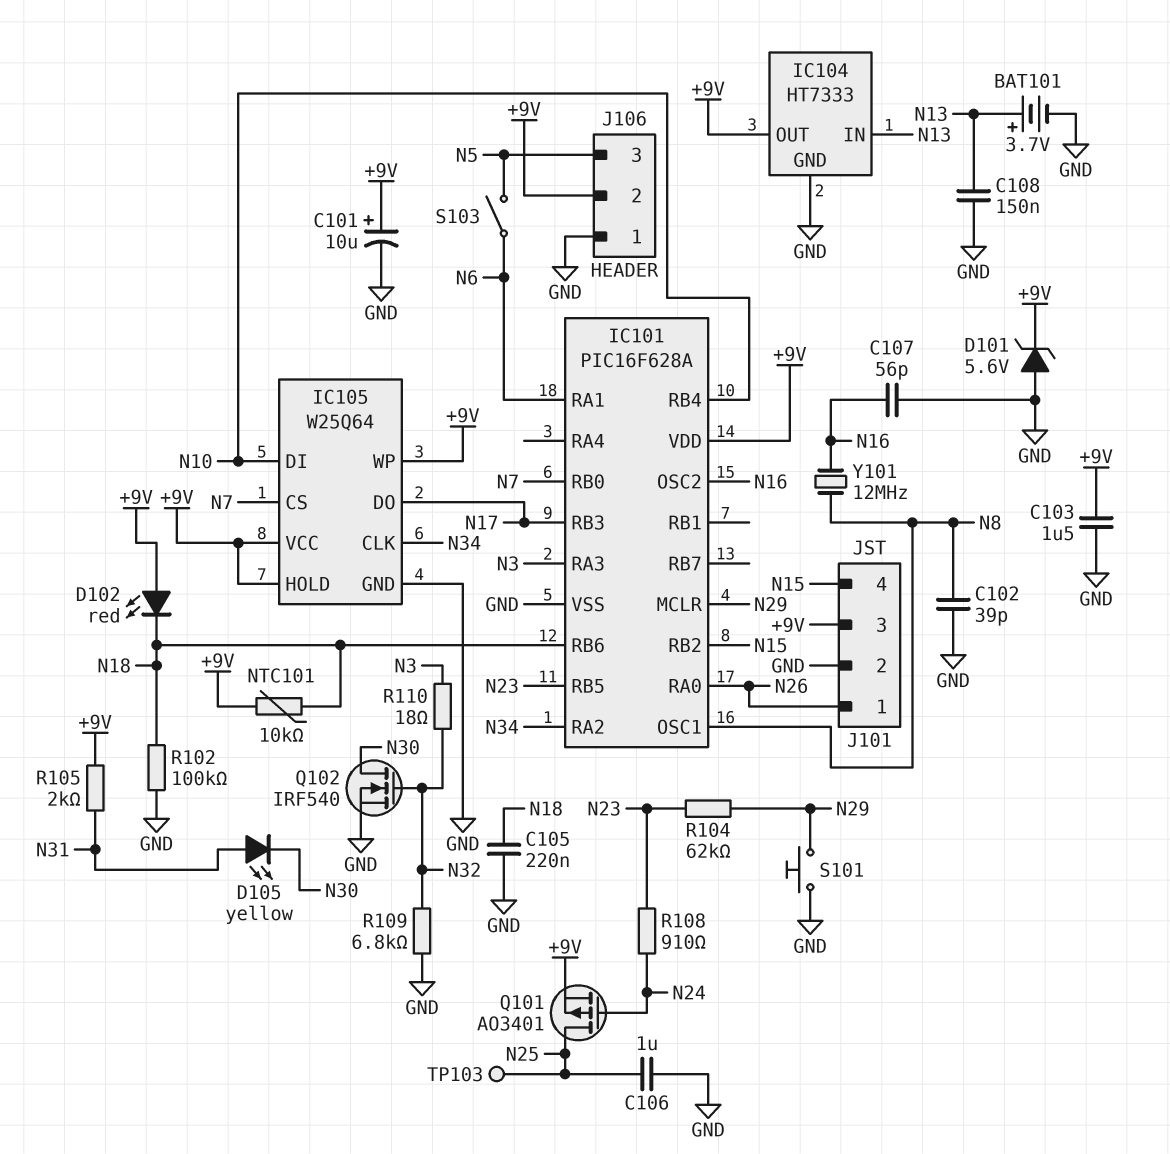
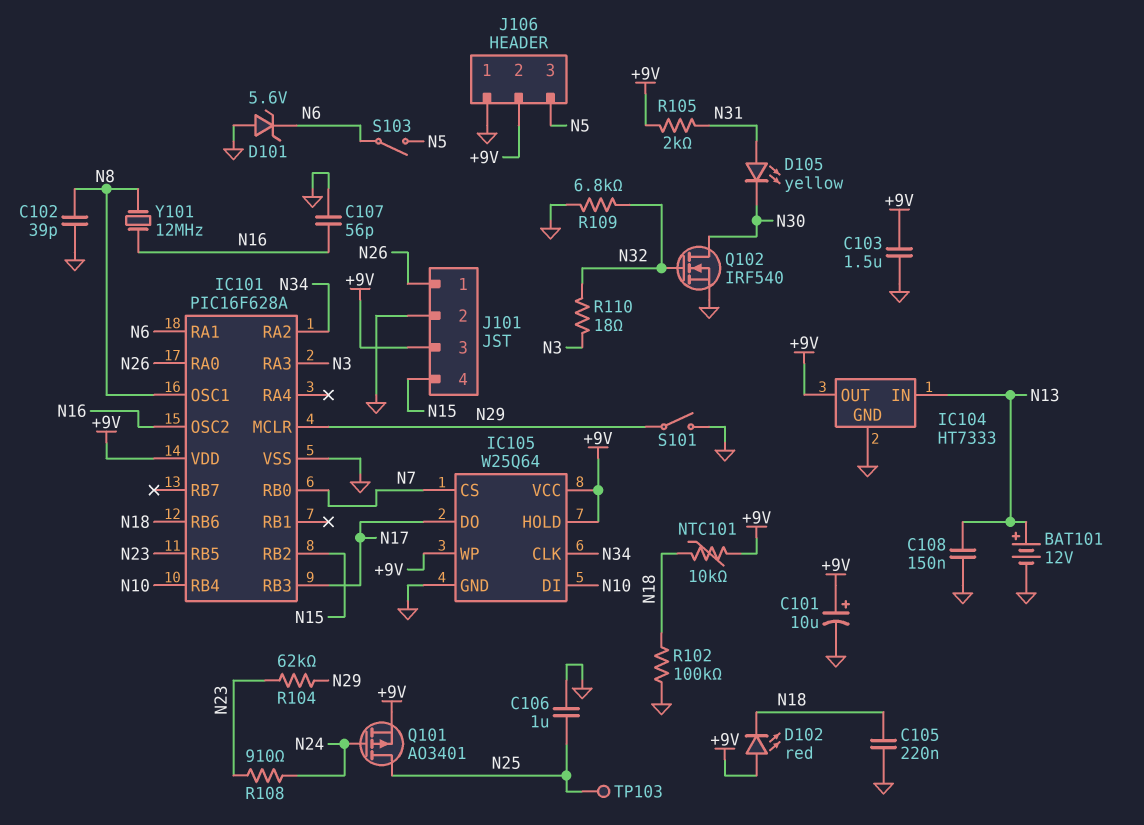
BAT101: 3.7V (plus N13, minus GND) -> 12V (plus N13, minus GND)
D101: zener 5.6V (A GND, K +9V) -> zener 5.6V (A GND, K N6)
S101: button (GND, N29) -> switch (GND, N29)

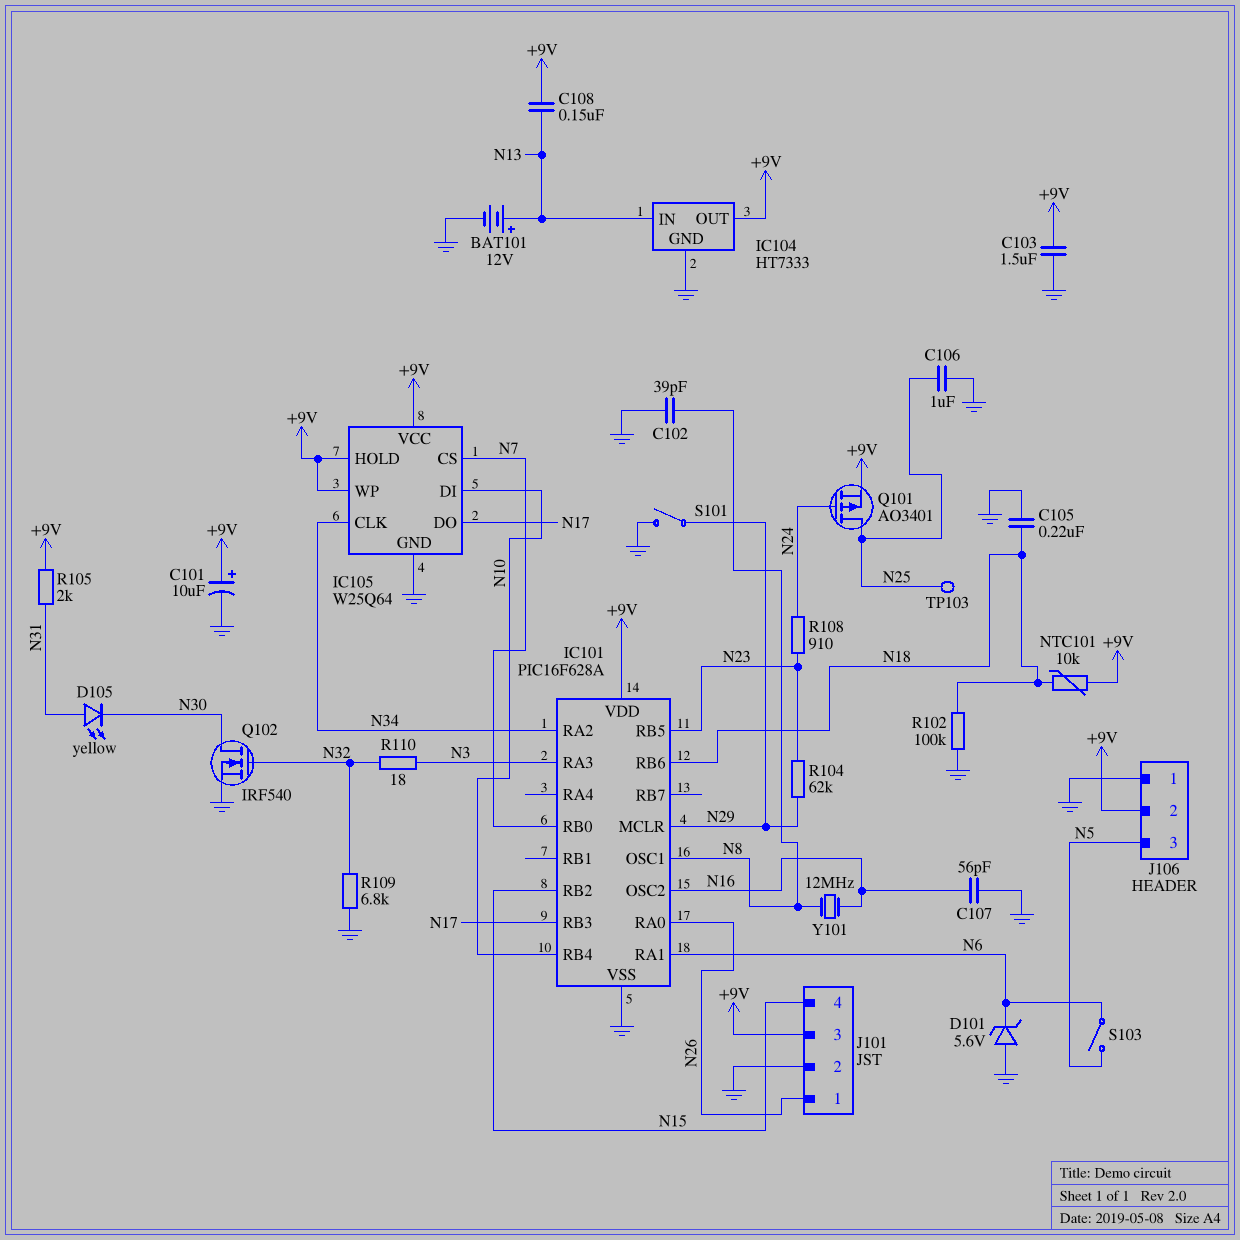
C108: 150nF (GND, N13) -> 150nF (+9V, N13)
D102: LED red (A +9V, K N18) -> none

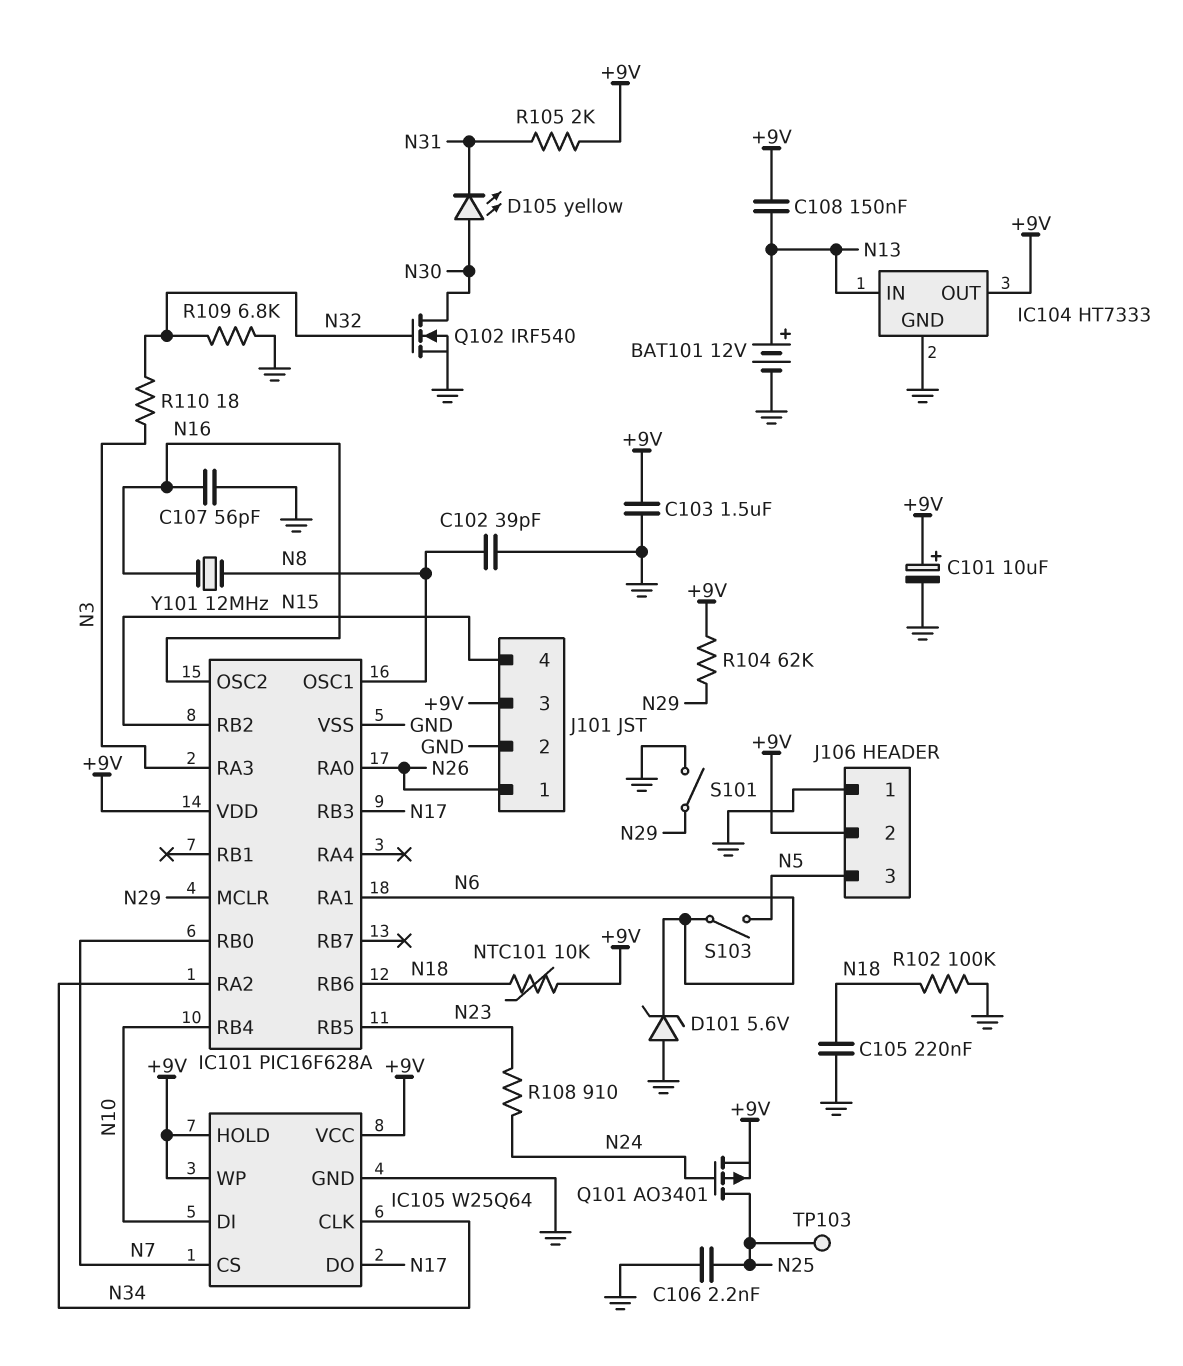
C106: 1uF (GND, N25) -> 2.2nF (GND, N25)
D105: LED yellow (A N31, K N30) -> LED yellow (A N30, K N31)
R104: 62k (N23, N29) -> 62k (+9V, N29)

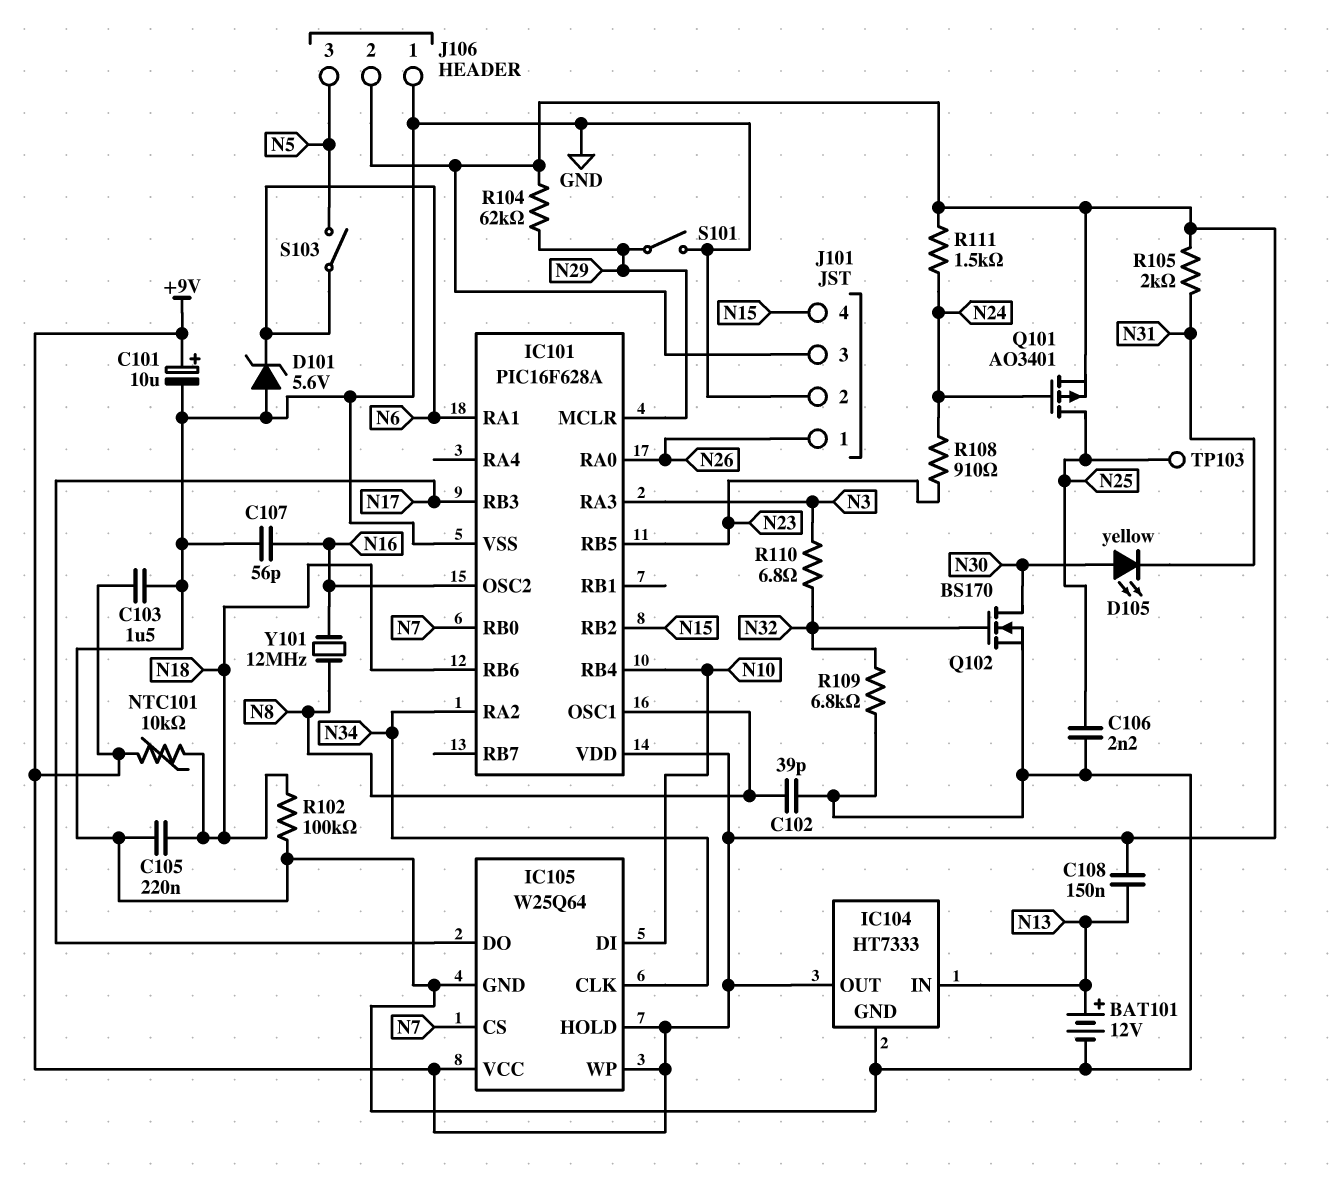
Q102: NMOS IRF540 (G N32, D N30, S GND) -> NMOS BS170 (G N32, D N30, S GND)
R110: 18 (N3, N32) -> 6.8 (N3, N32)
R111: none -> 1.5k (+9V, N24)

